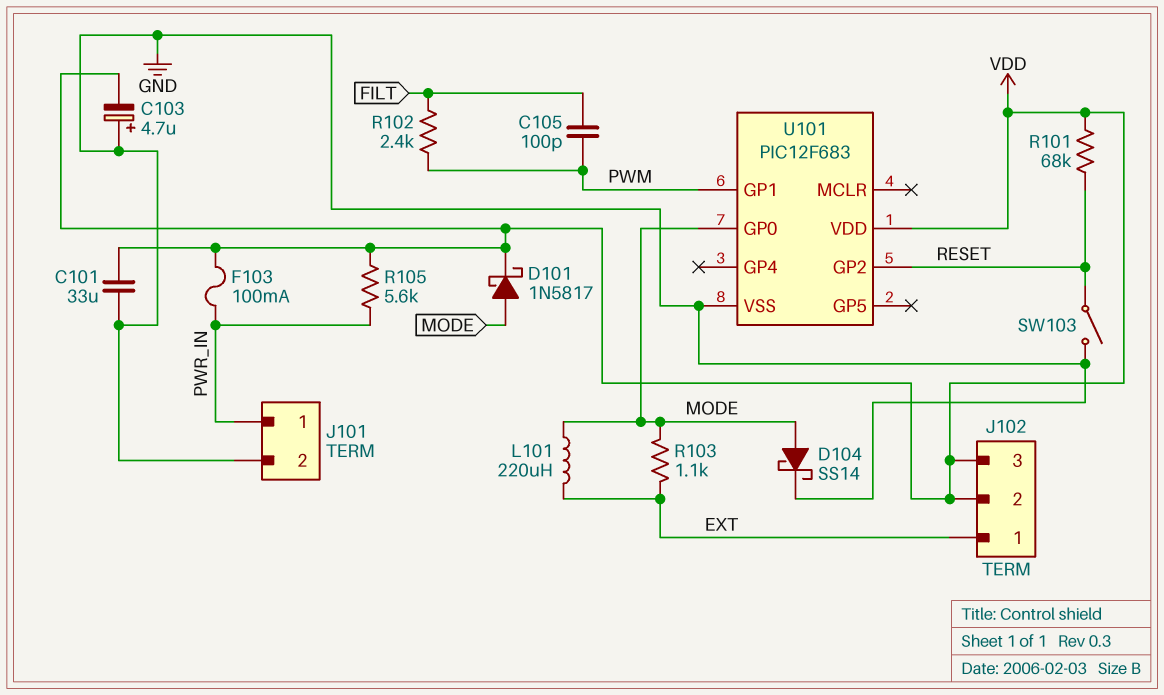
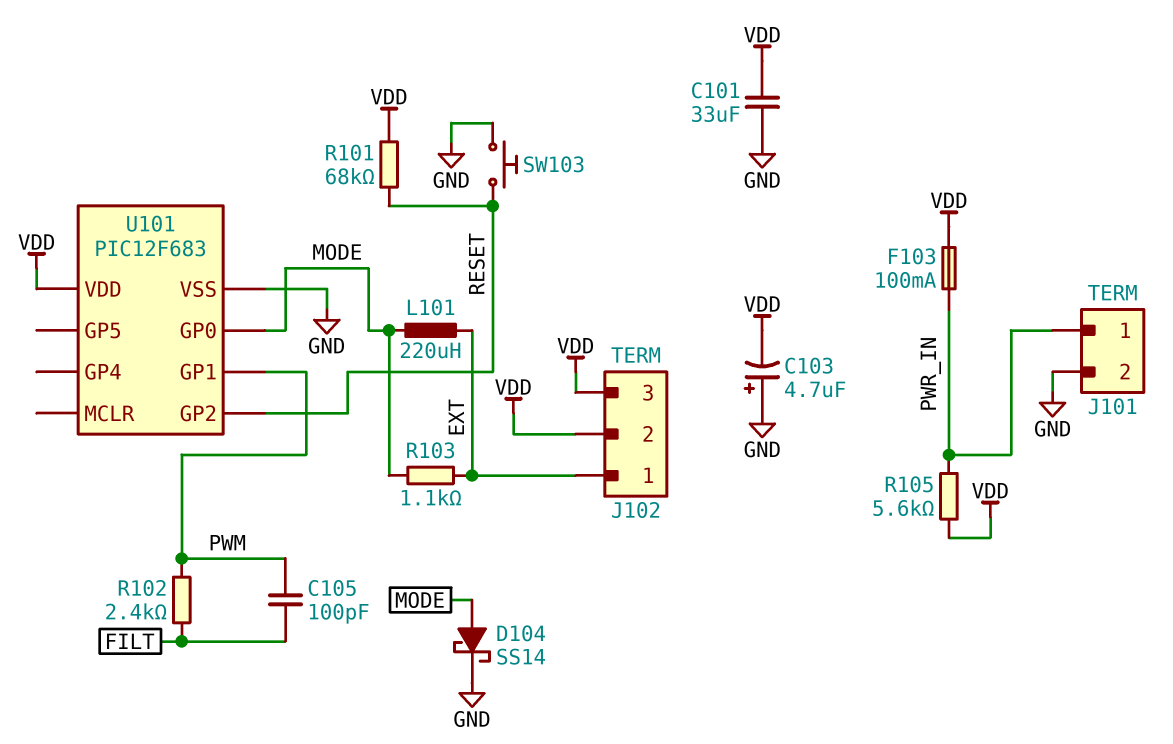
D101: schottky 1N5817 (A MODE, K VDD) -> none
SW103: switch (GND, RESET) -> button (GND, RESET)

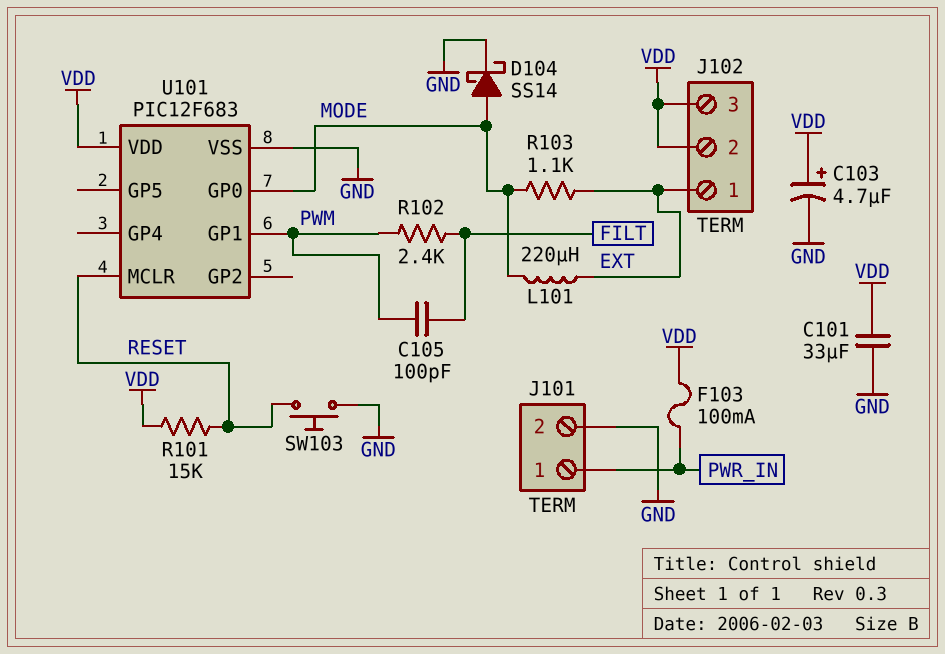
C103: 4.7uF (plus GND, minus VDD) -> 4.7uF (plus VDD, minus GND)
R101: 68k (RESET, VDD) -> 15k (RESET, VDD)
R105: 5.6k (PWR_IN, VDD) -> none
U101 pin GP2: RESET -> none
U101 pin MCLR: none -> RESET

